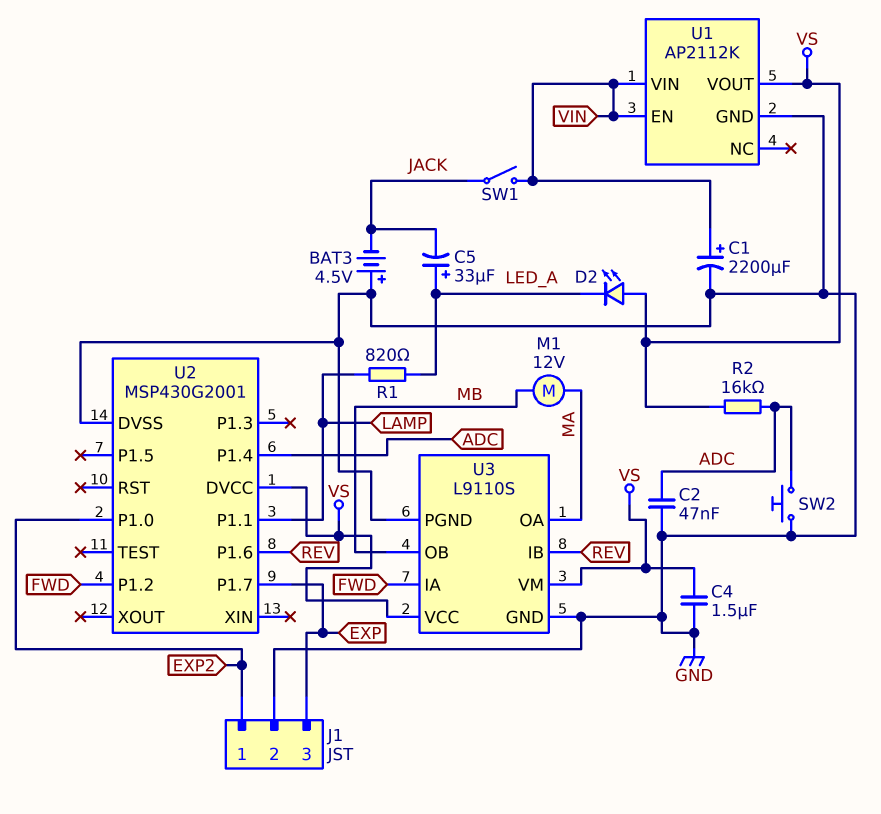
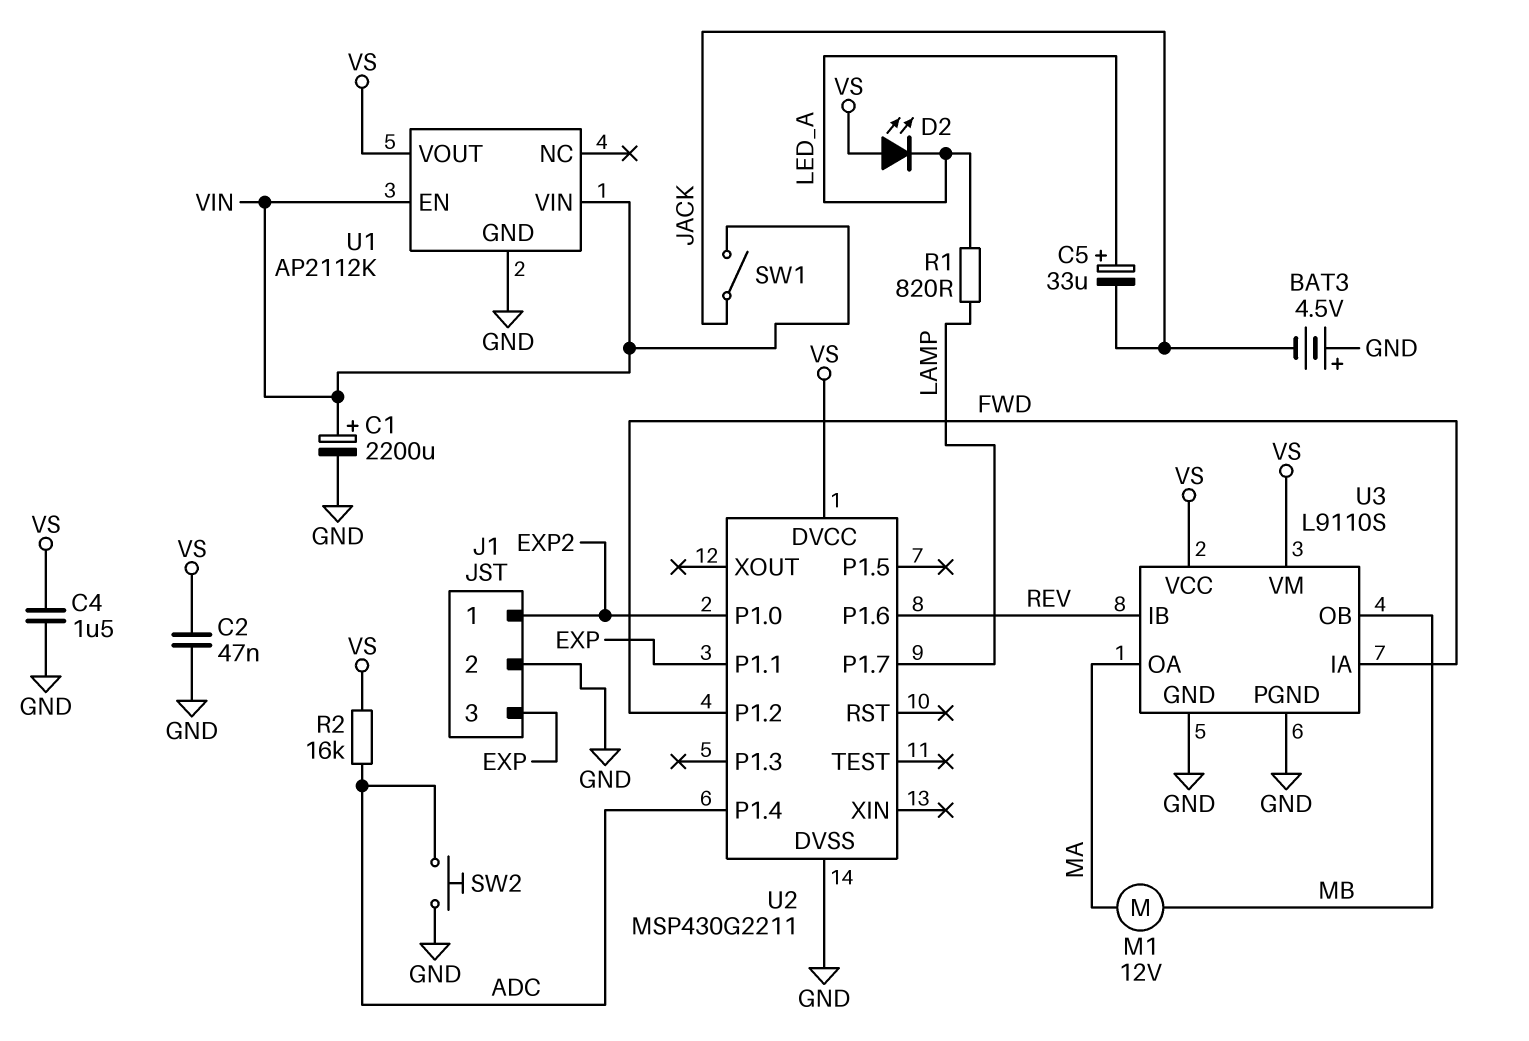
C2: 47nF (ADC, GND) -> 47nF (GND, VS)
U2: MSP430G2001 -> MSP430G2211
U2 pin P1.1: LAMP -> EXP
U2 pin P1.7: EXP -> LAMP

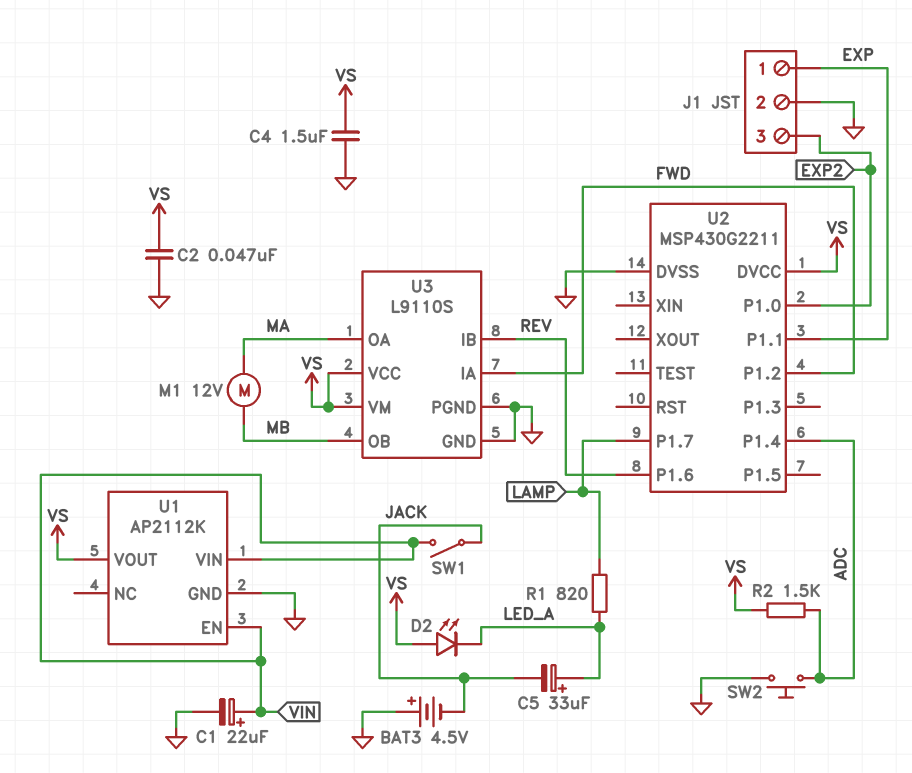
C1: 2200uF (plus VIN, minus GND) -> 22uF (plus VIN, minus GND)
J1 pin 1: EXP2 -> EXP
J1 pin 3: EXP -> EXP2
R2: 16k (ADC, VS) -> 1.5k (ADC, VS)

